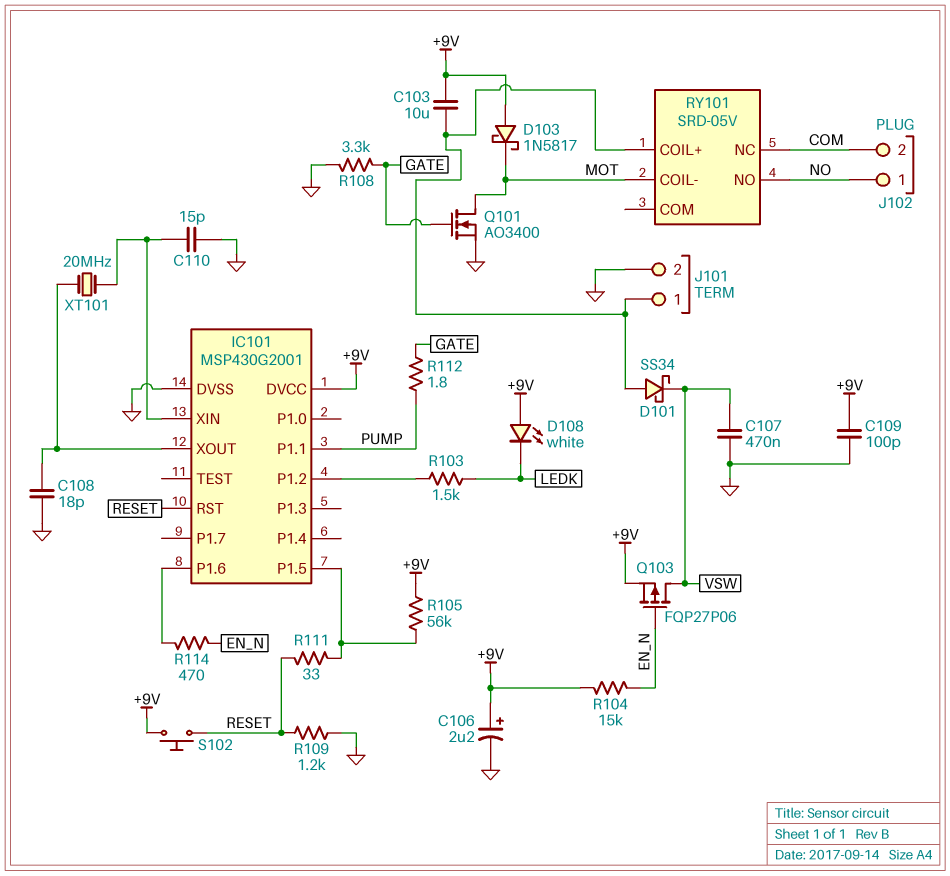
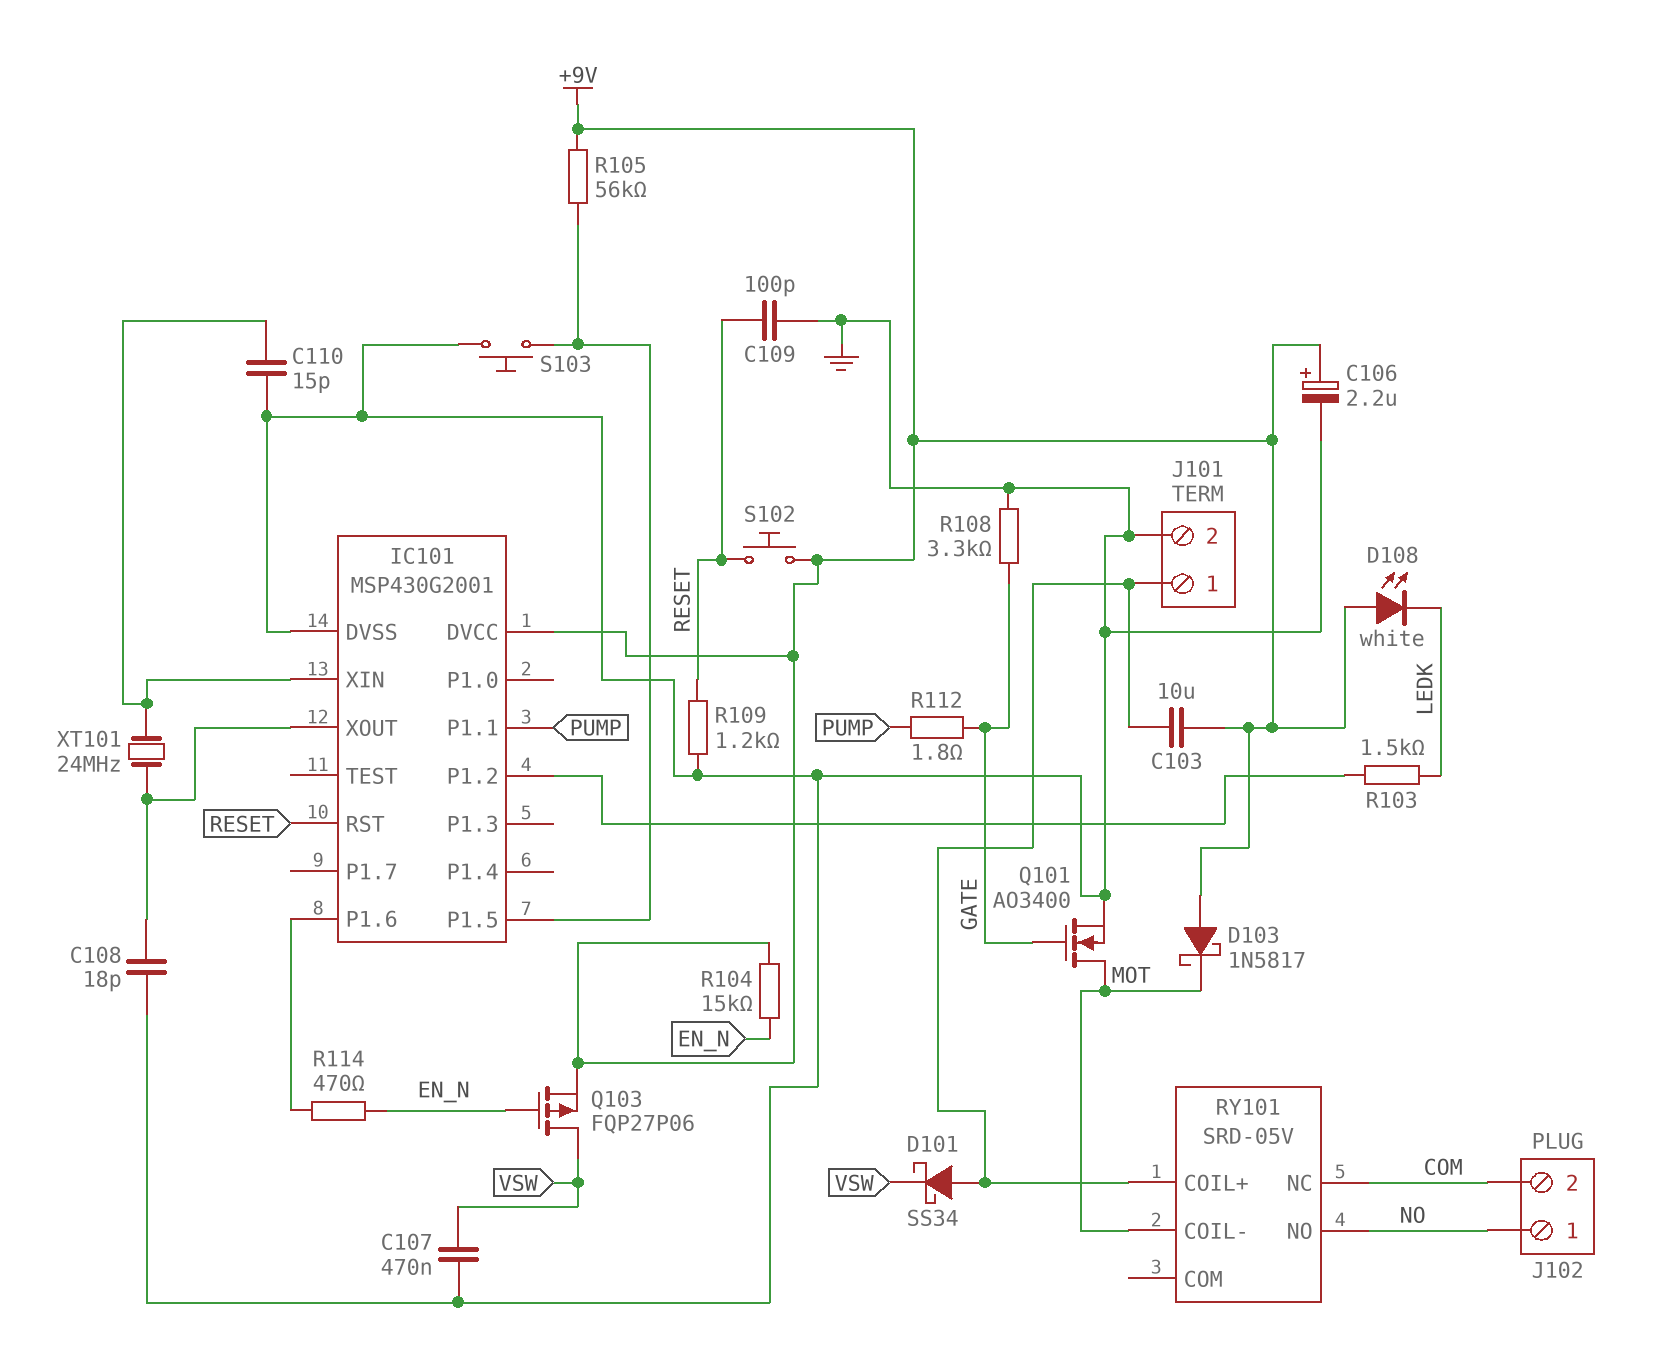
C109: 100pF (+9V, GND) -> 100pF (GND, RESET)
R111: 33 (IC101/P1.5, RESET) -> none
S103: none -> button (GND, IC101/P1.5)
XT101: 20MHz (IC101/XIN, IC101/XOUT) -> 24MHz (IC101/XIN, IC101/XOUT)

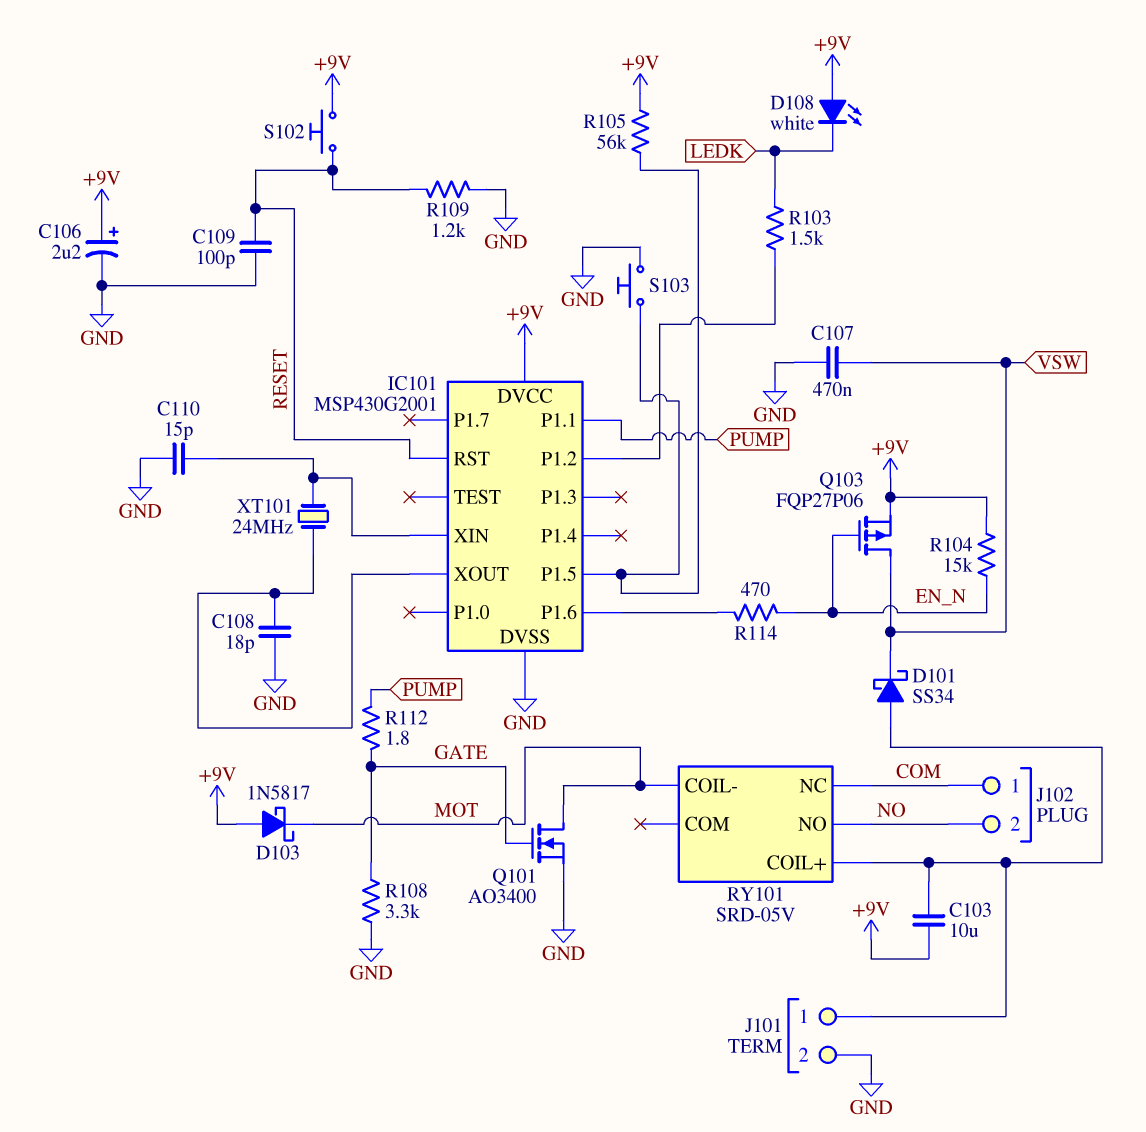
J102 pin 1: NO -> COM
J102 pin 2: COM -> NO

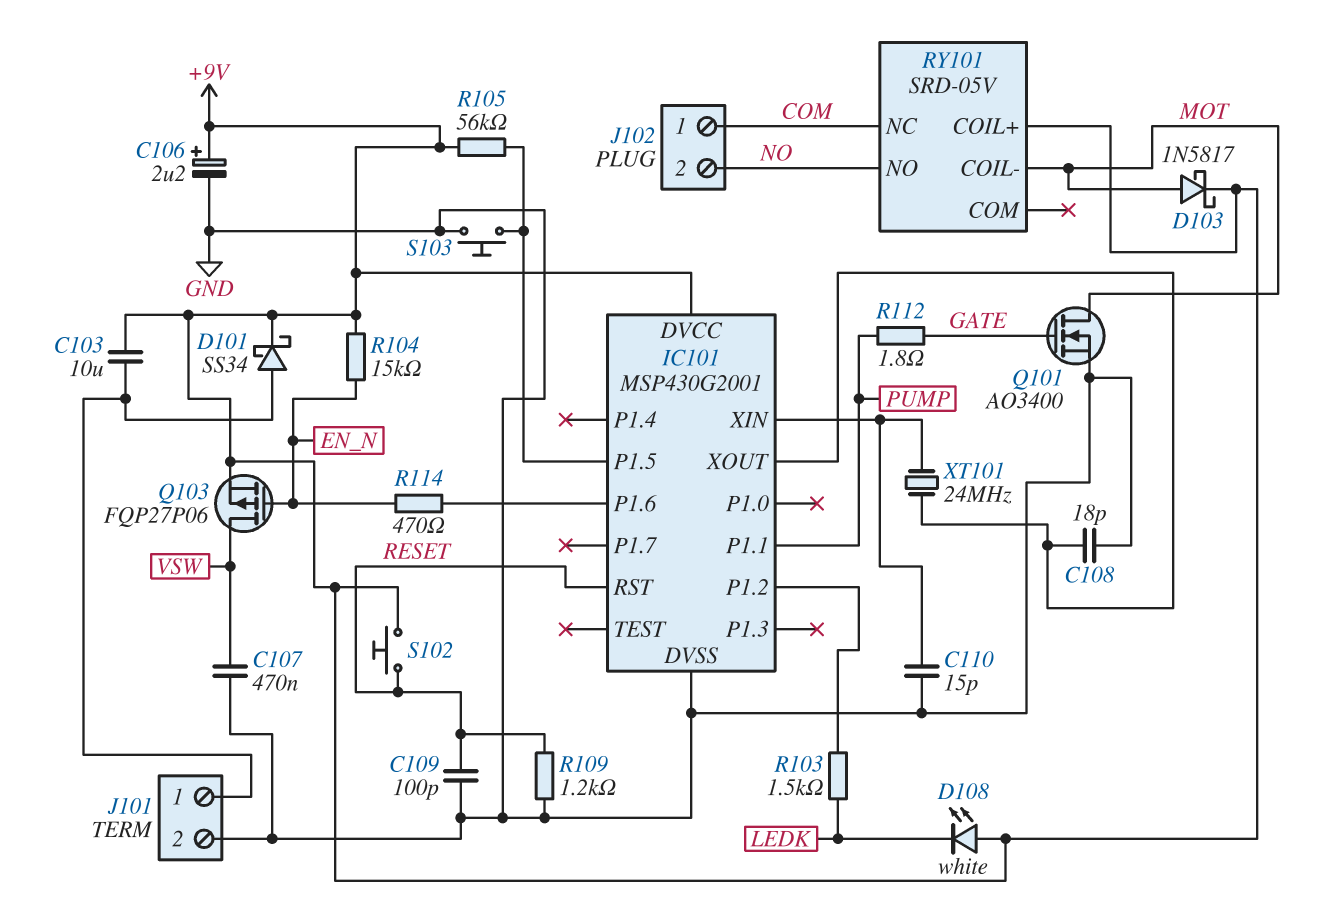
D101: schottky SS34 (A J101/1, K VSW) -> schottky SS34 (A J101/1, K +9V)
D103: schottky 1N5817 (A +9V, K MOT) -> schottky 1N5817 (A MOT, K +9V)
R108: 3.3k (GATE, GND) -> none
RY101 pin COIL+: J101/1 -> +9V

